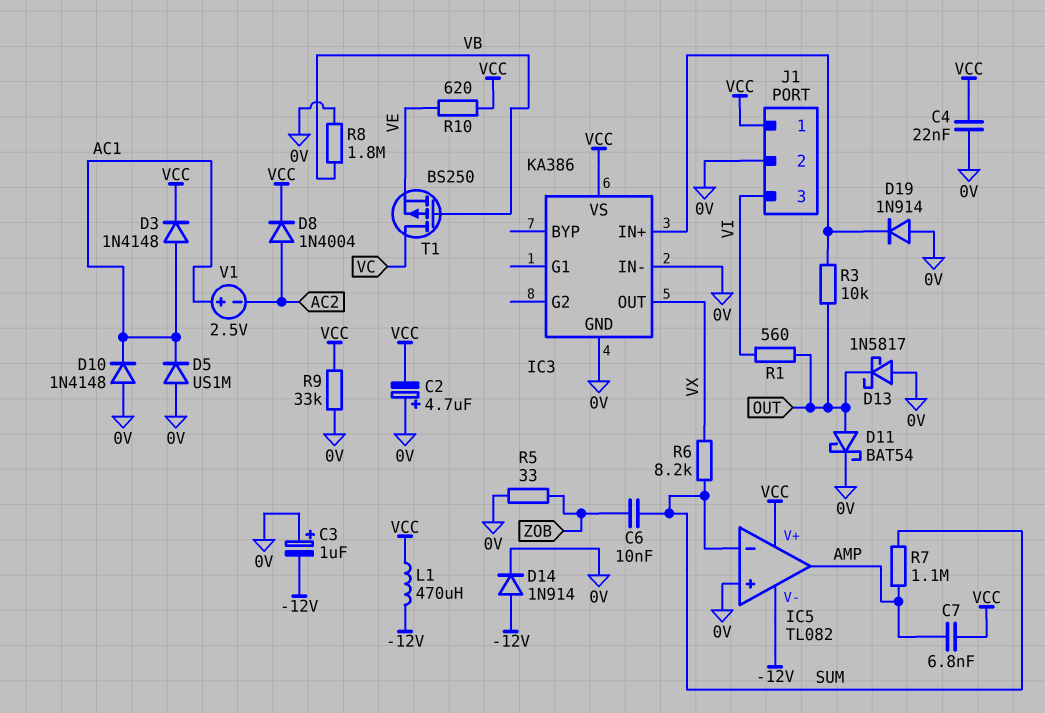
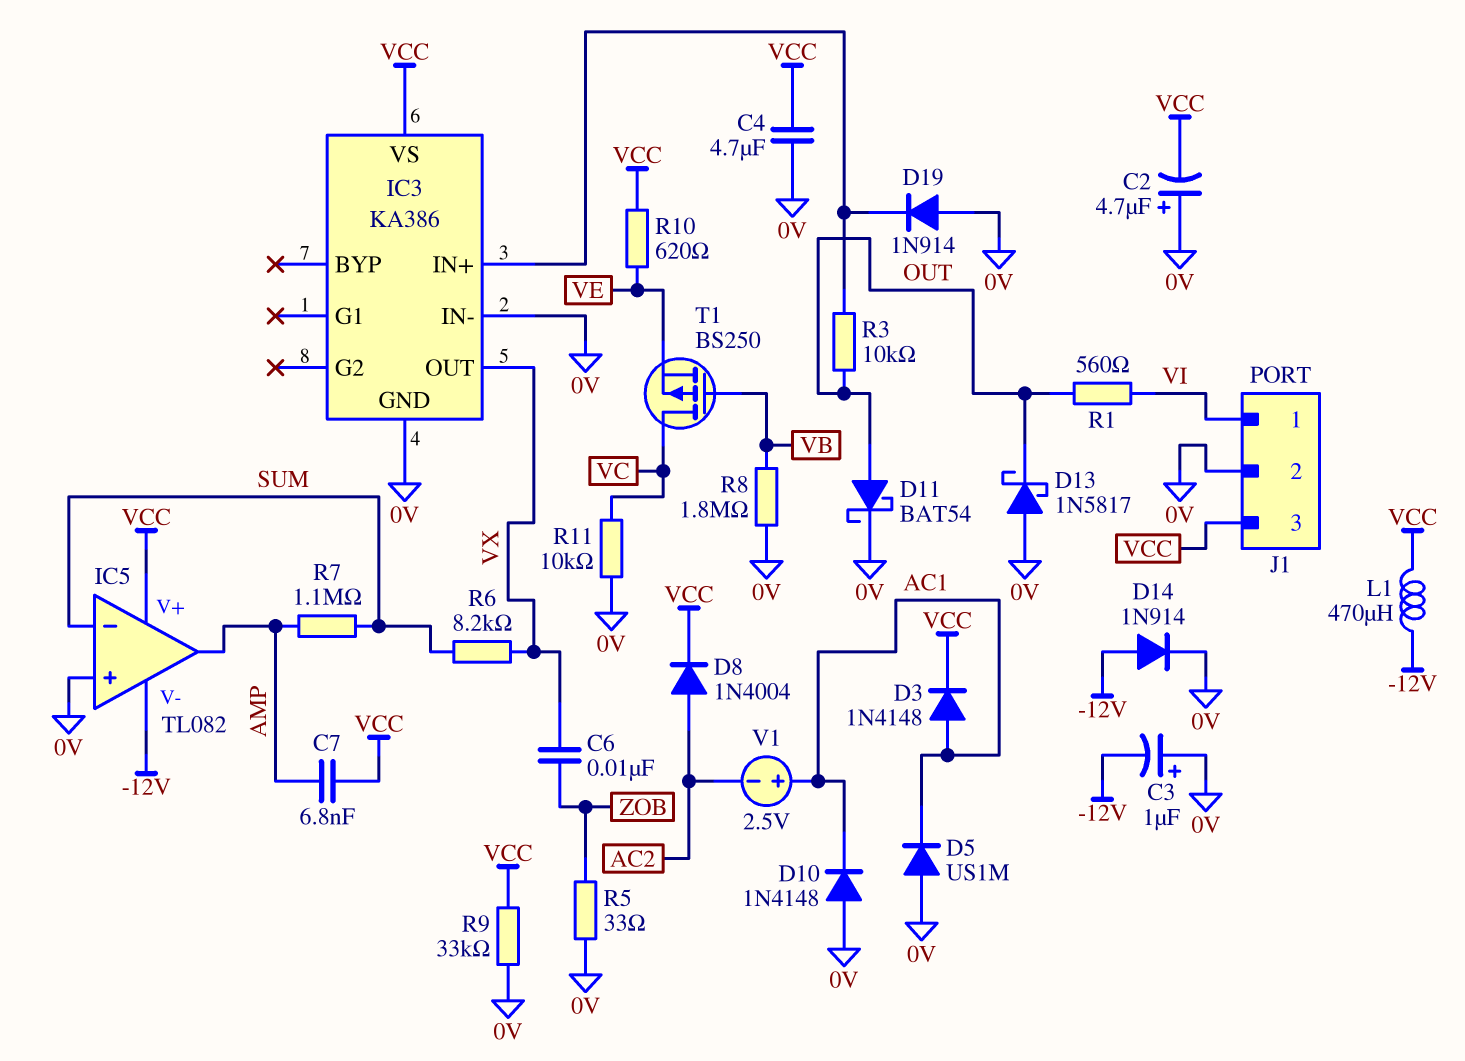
C4: 22nF (0V, VCC) -> 4.7uF (0V, VCC)
C6: 10nF (SUM, ZOB) -> 10nF (VX, ZOB)
J1 pin 1: VCC -> VI
J1 pin 3: VI -> VCC
R11: none -> 10k (0V, VC)

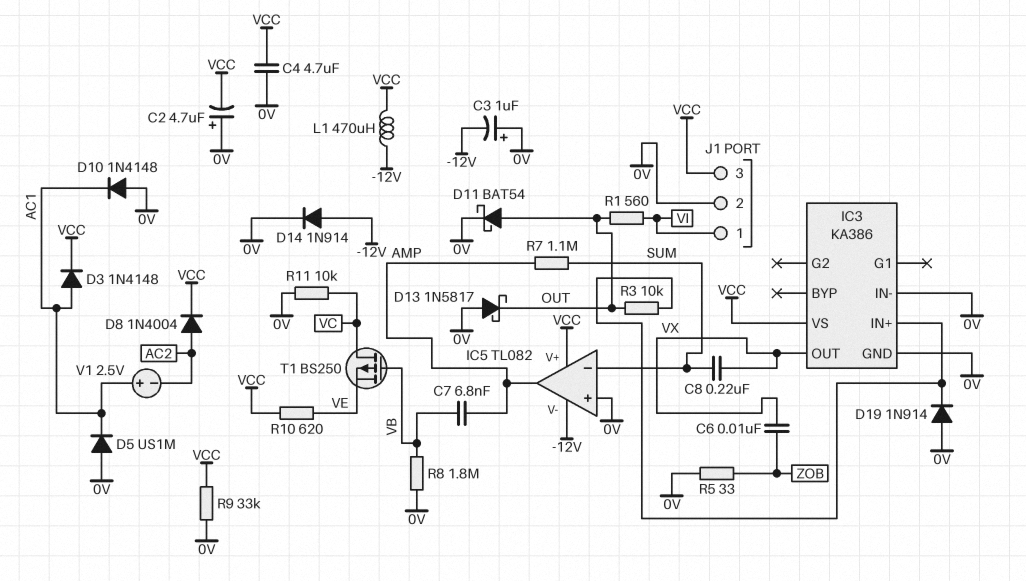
C7: 6.8nF (AMP, VCC) -> 6.8nF (AMP, VB)
C8: none -> 220nF (SUM, VX)
R6: 8.2k (SUM, VX) -> none

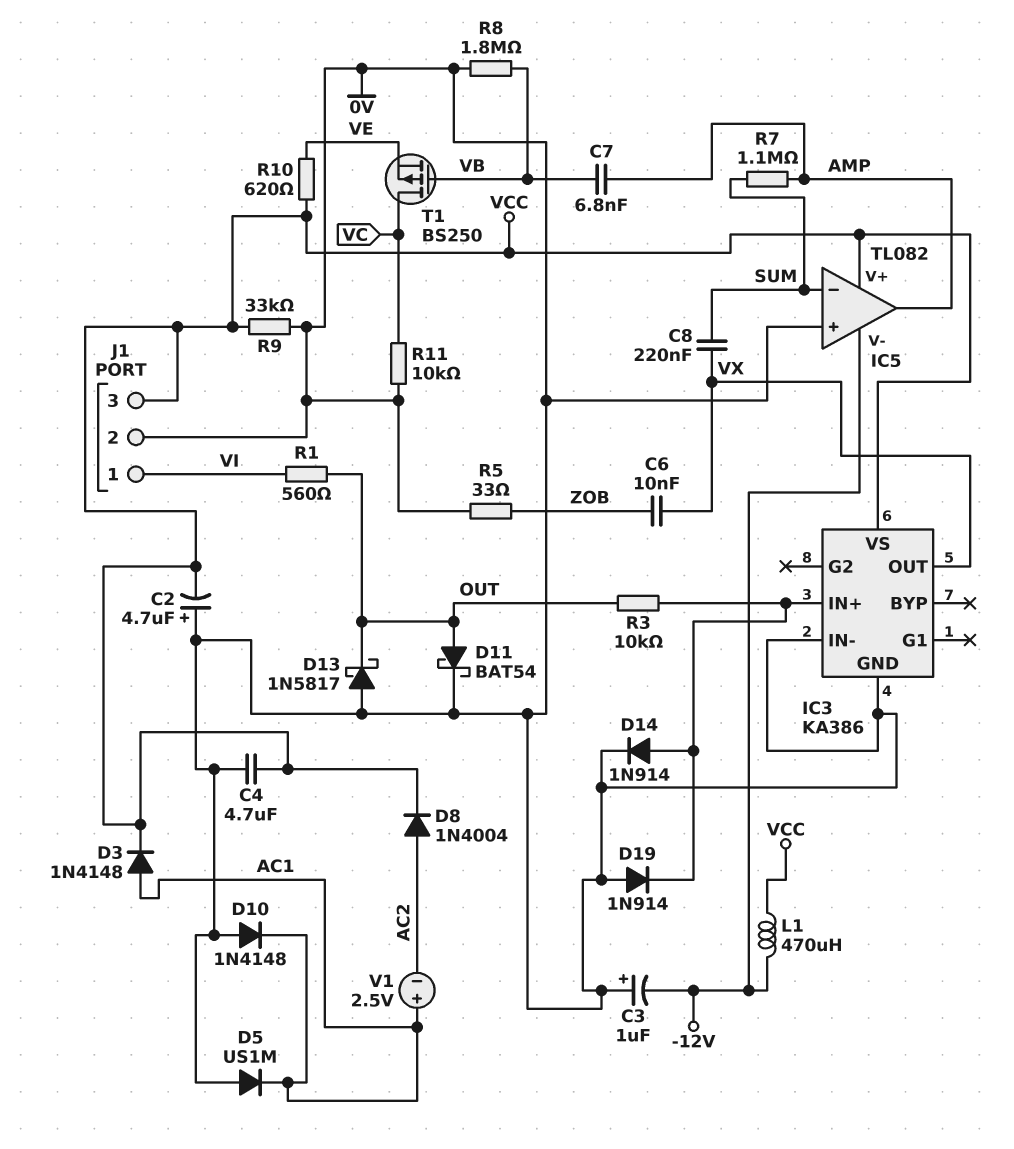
D14: diode 1N914 (A -12V, K 0V) -> diode 1N914 (A IC3/IN+, K 0V)

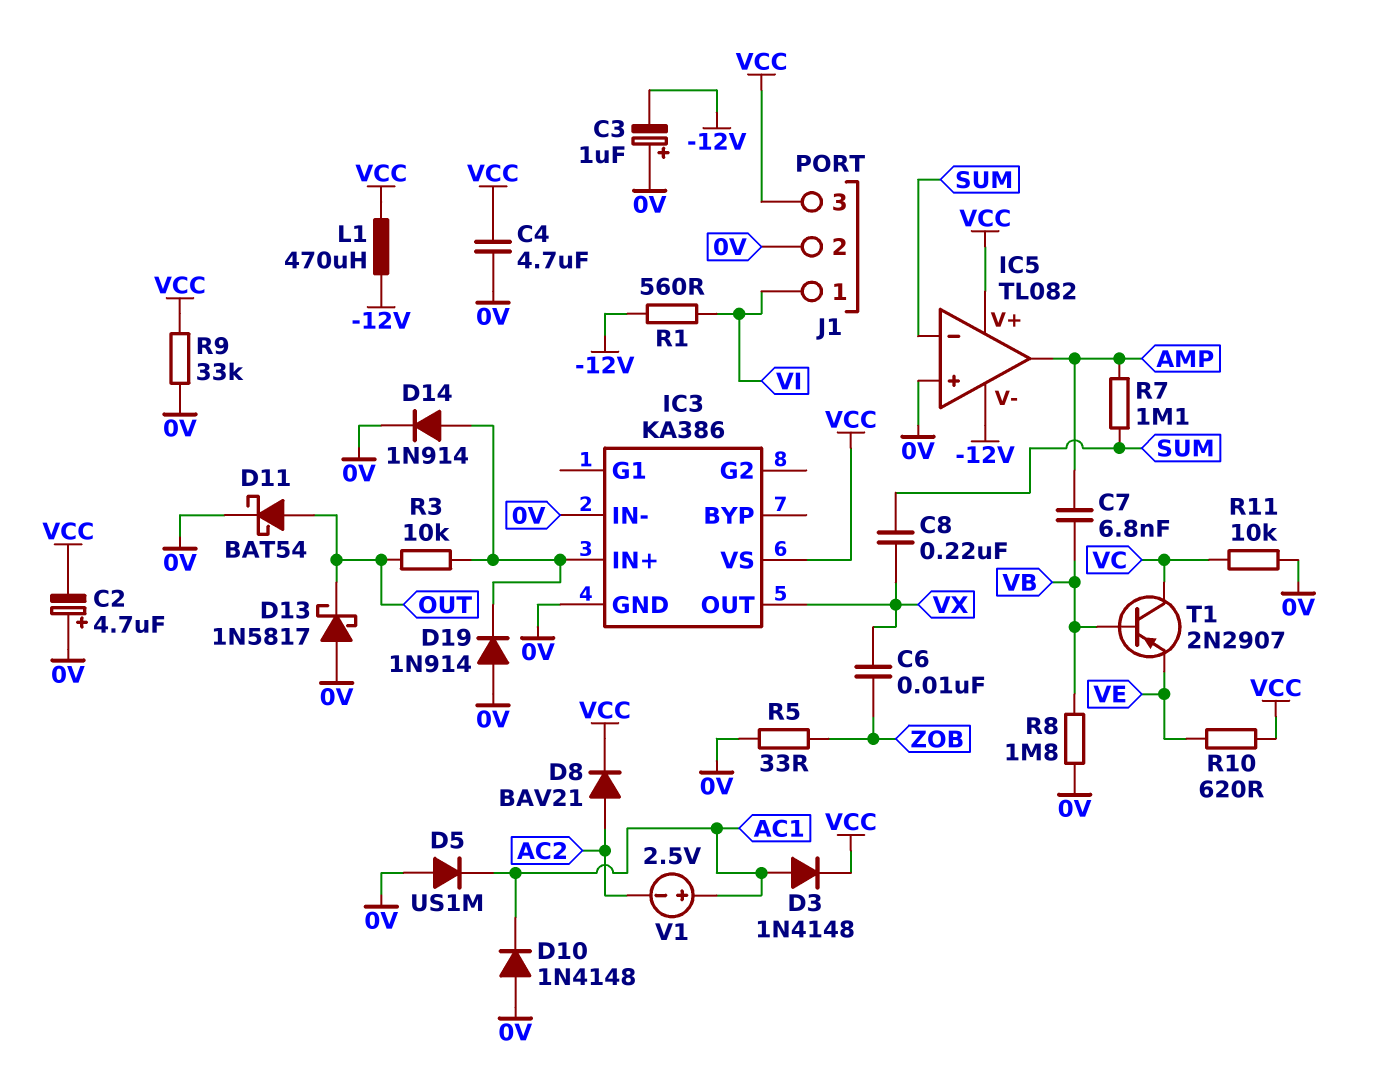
D8: diode 1N4004 (A AC2, K VCC) -> diode BAV21 (A AC2, K VCC)
R1: 560 (OUT, VI) -> 560 (-12V, VI)
T1: PMOS BS250 (G VB, D VC, S VE) -> PNP 2N2907 (B VB, C VC, E VE)

